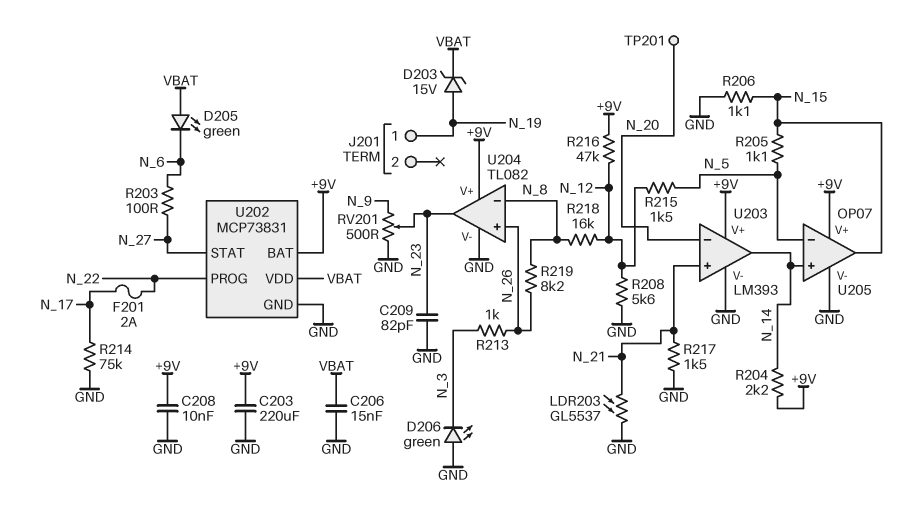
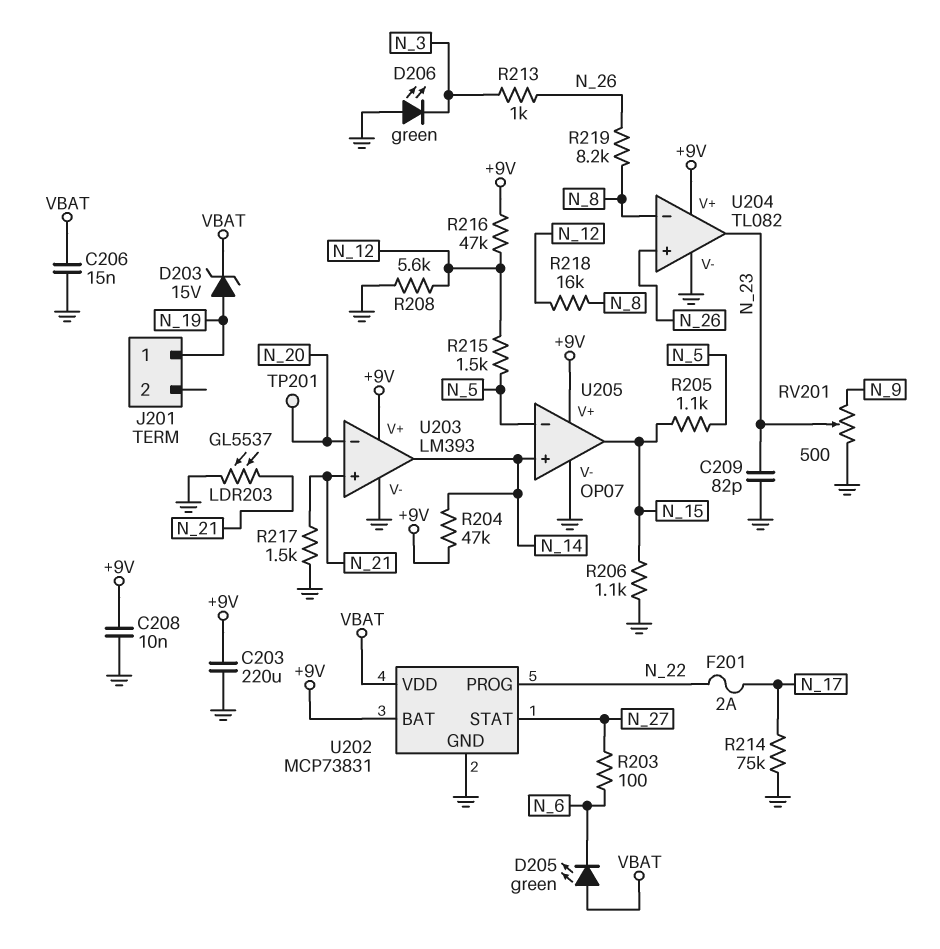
R204: 2.2k (+9V, N_14) -> 47k (+9V, N_14)

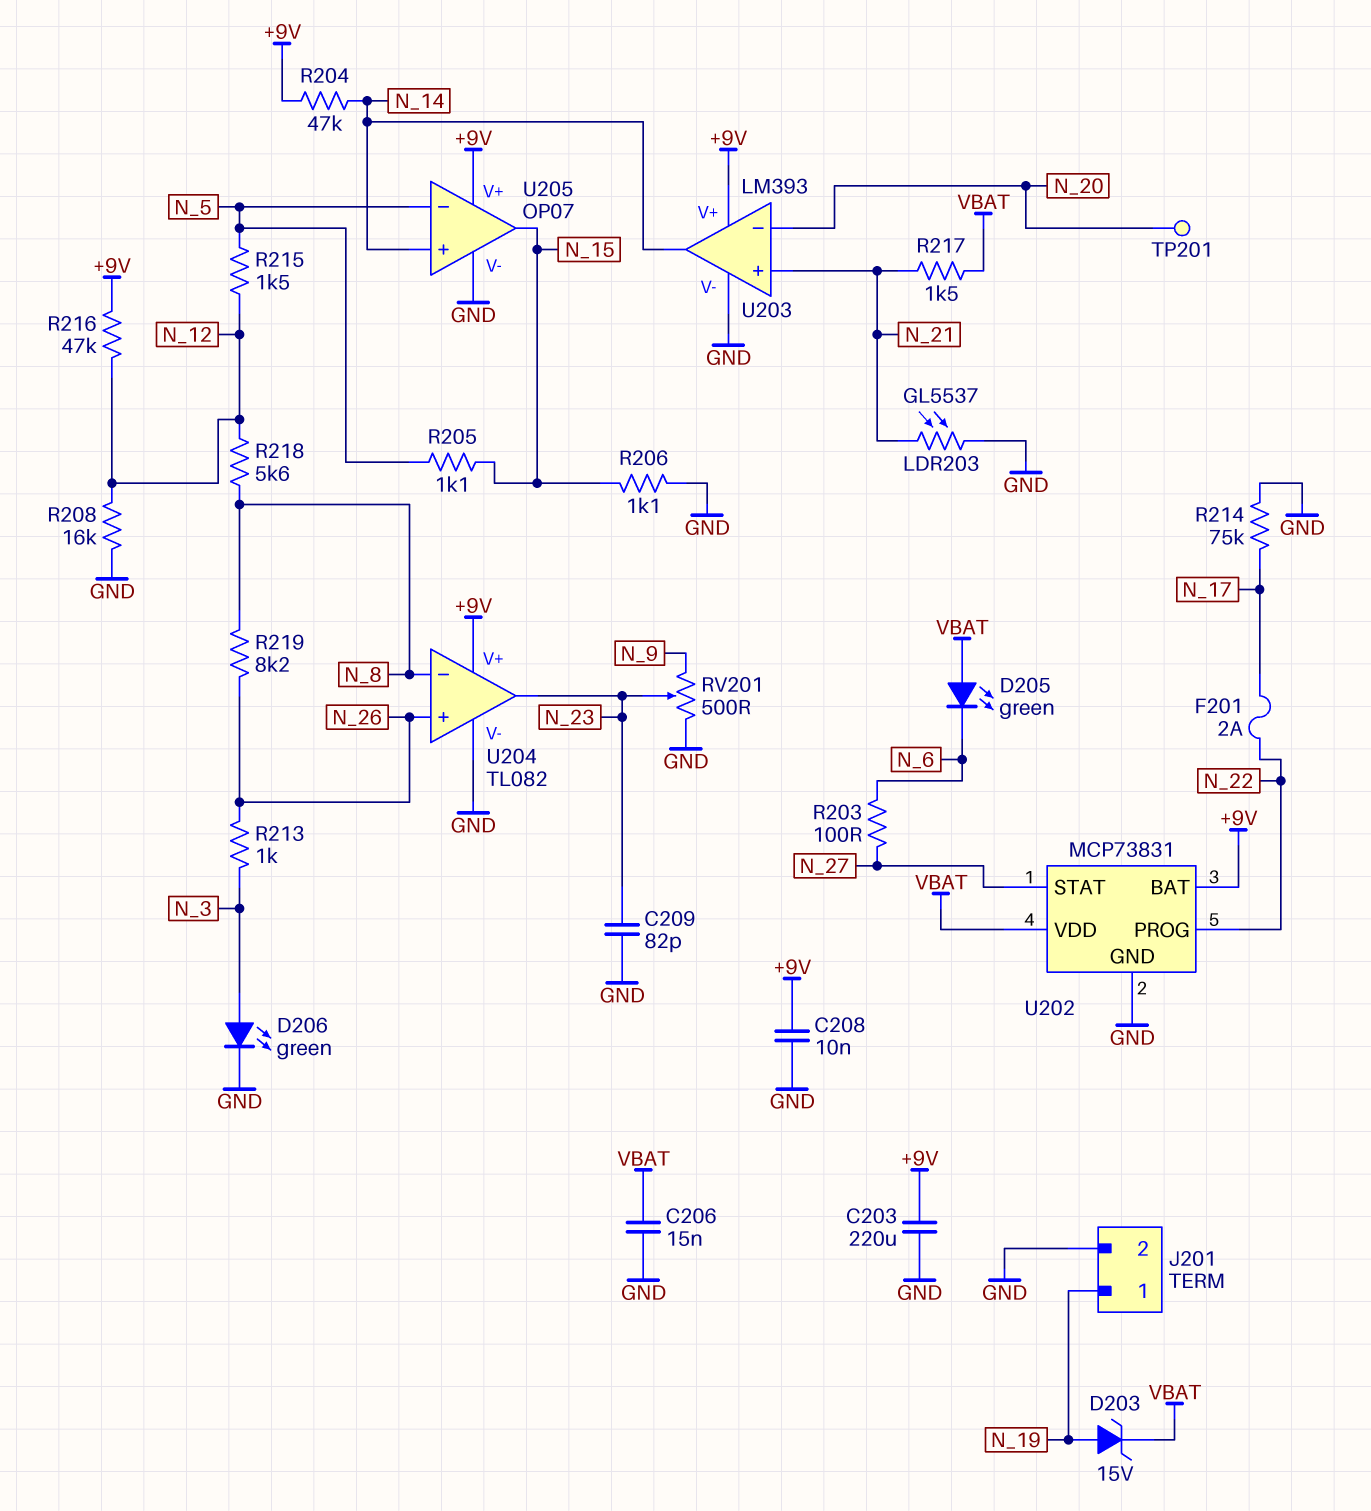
D206: LED green (A GND, K N_3) -> LED green (A N_3, K GND)
J201 pin 2: none -> GND
R208: 5.6k (GND, N_12) -> 16k (GND, N_12)
R217: 1.5k (GND, N_21) -> 1.5k (N_21, VBAT)
R218: 16k (N_8, N_12) -> 5.6k (N_8, N_12)

